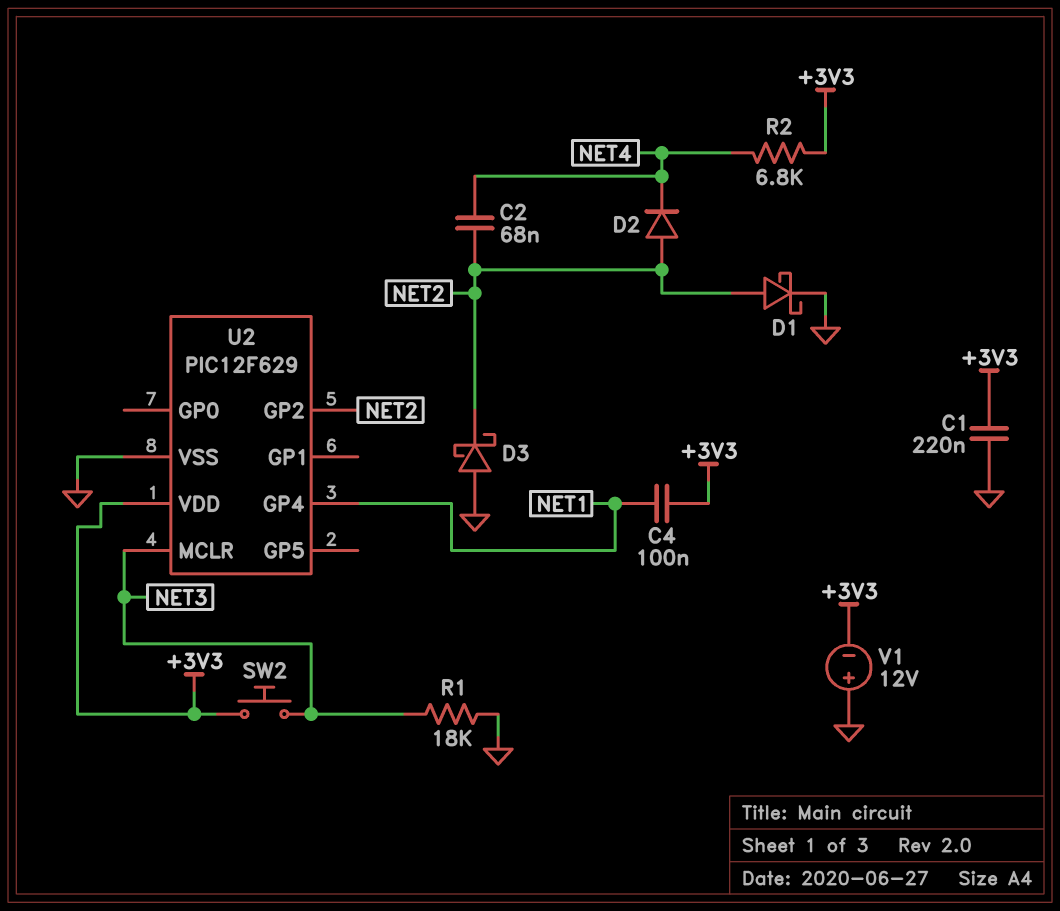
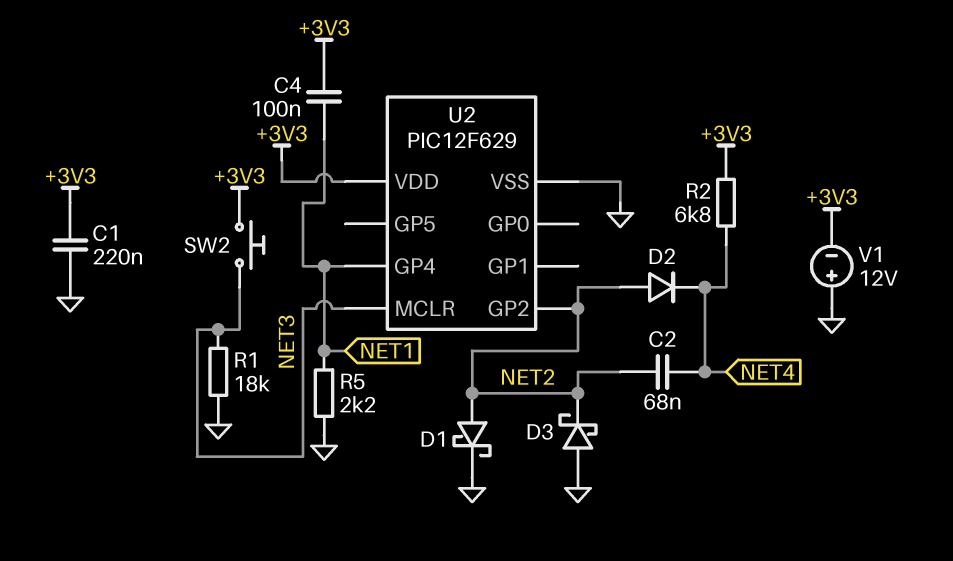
R5: none -> 2.2k (GND, NET1)

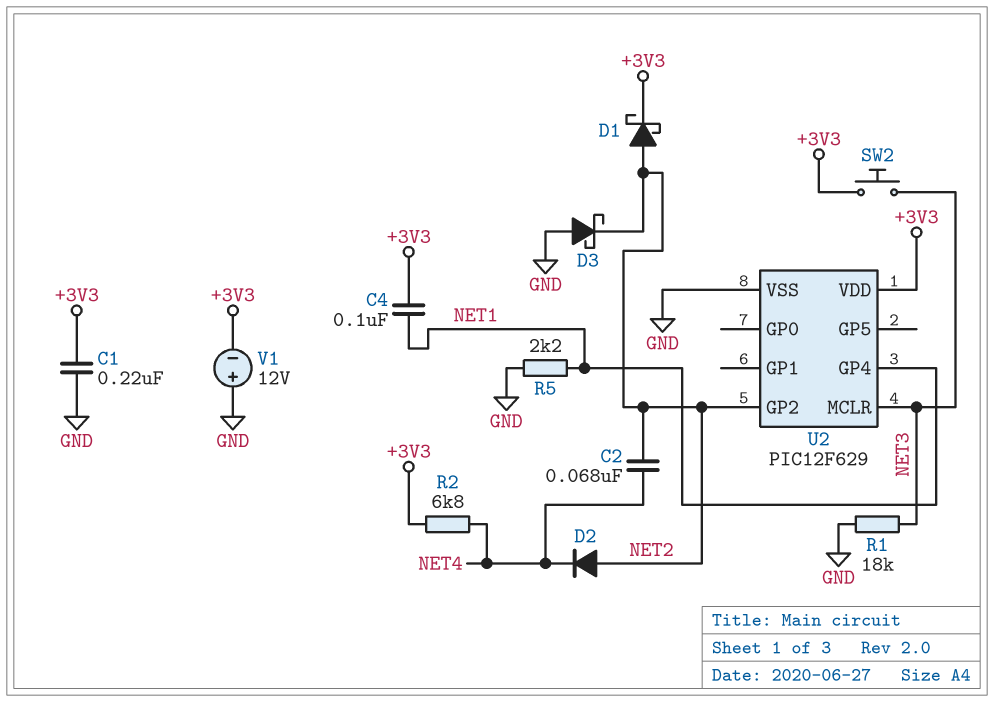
D1: schottky (A NET2, K GND) -> schottky (A NET2, K +3V3)

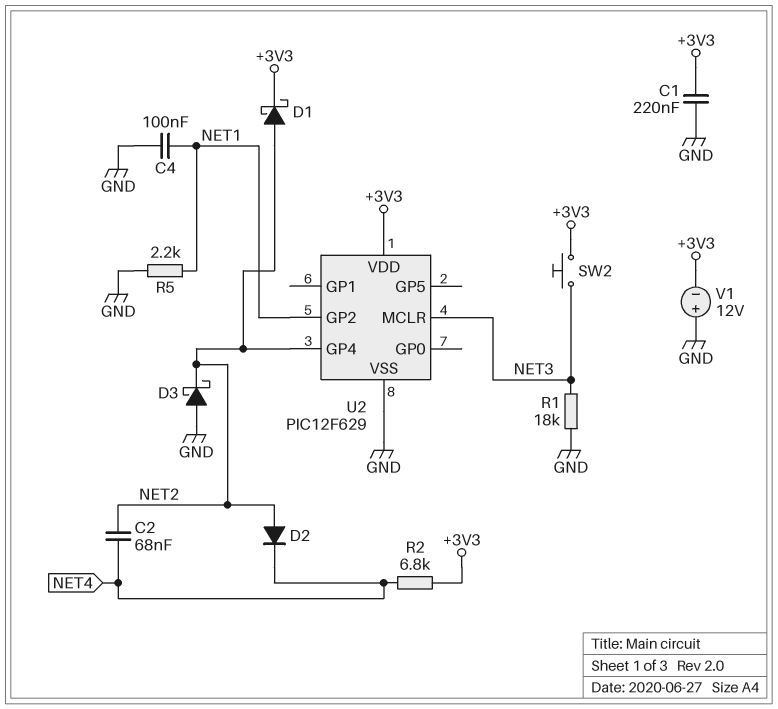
C4: 100nF (+3V3, NET1) -> 100nF (GND, NET1)
U2 pin GP2: NET2 -> NET1
U2 pin GP4: NET1 -> NET2

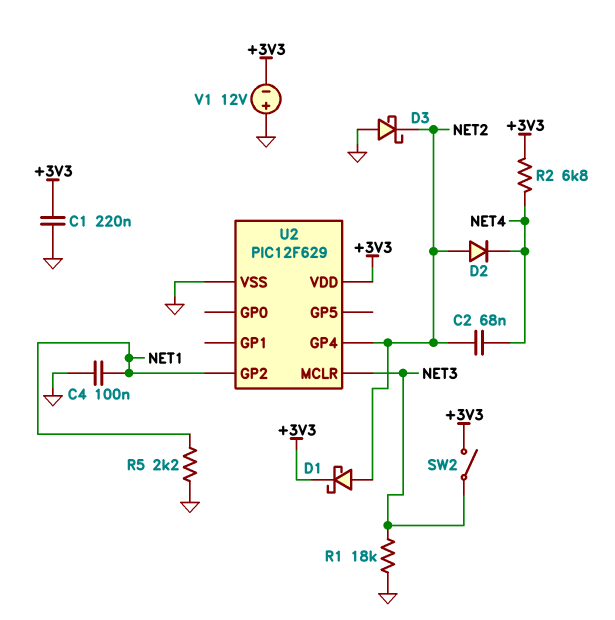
SW2: button (+3V3, NET3) -> switch (+3V3, NET3)

